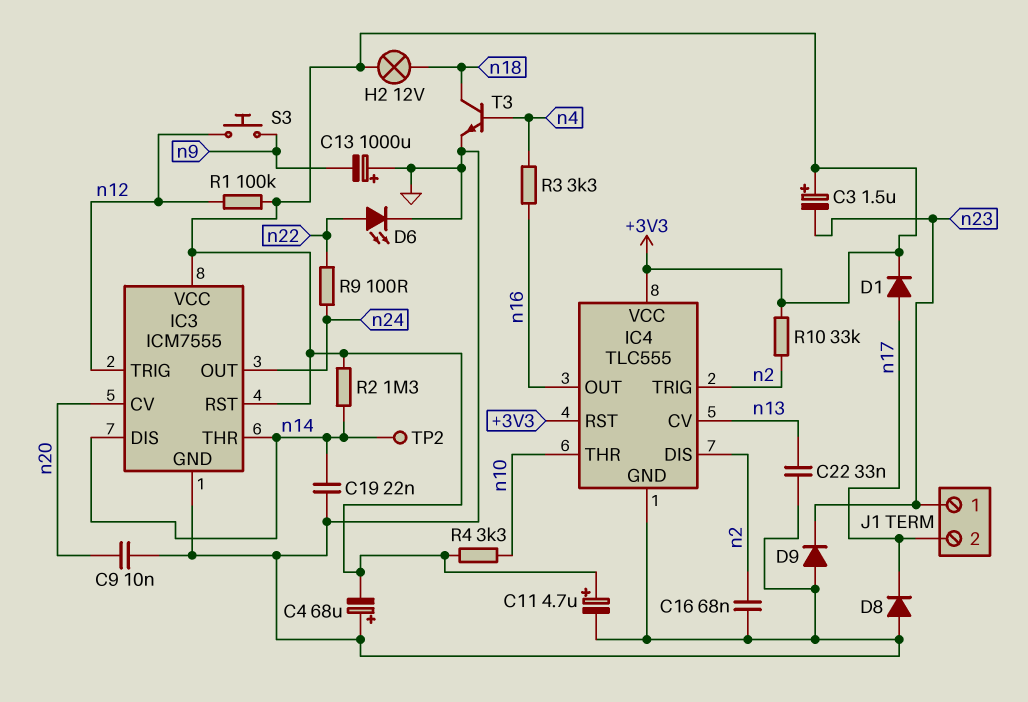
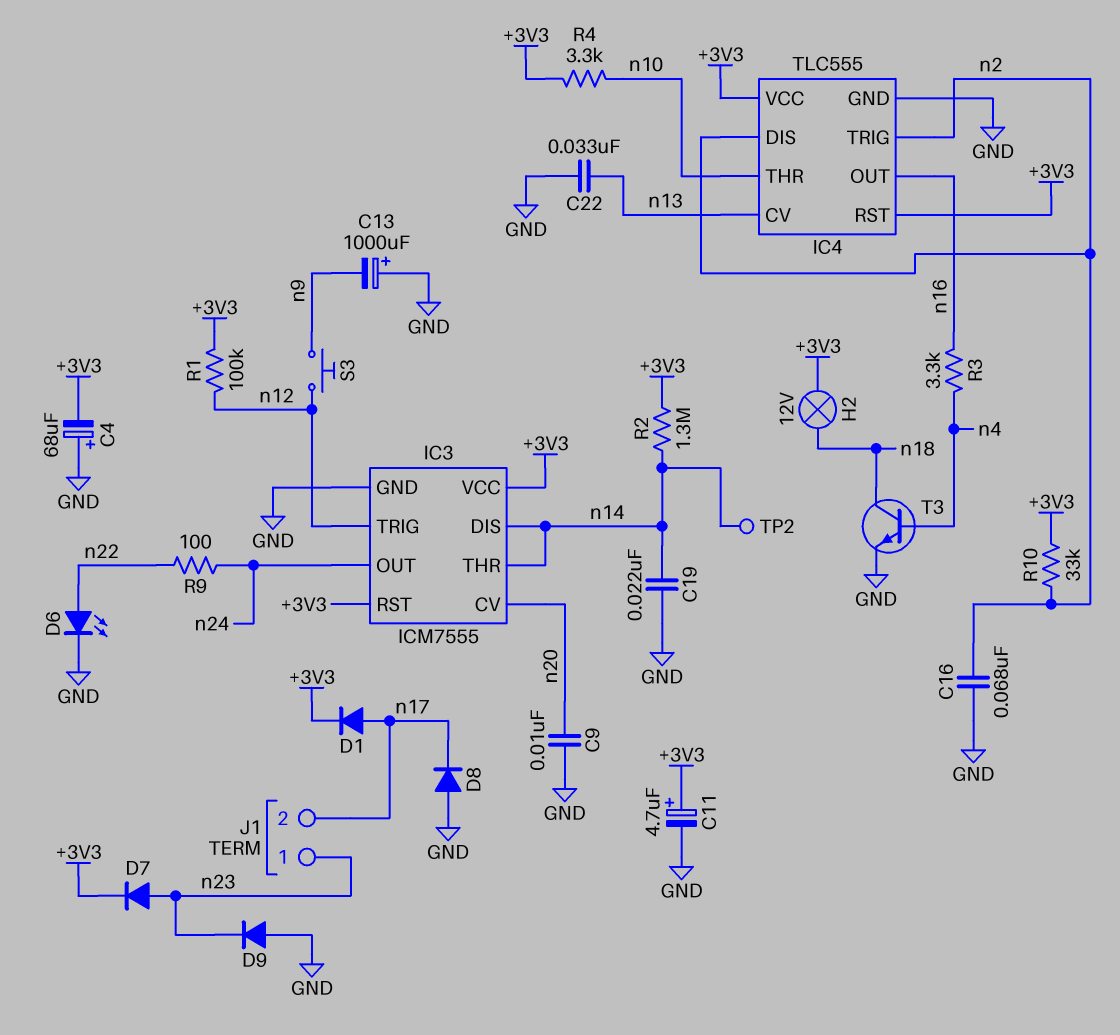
C3: 1.5uF (plus +3V3, minus n23) -> none
D7: none -> diode (A n23, K +3V3)

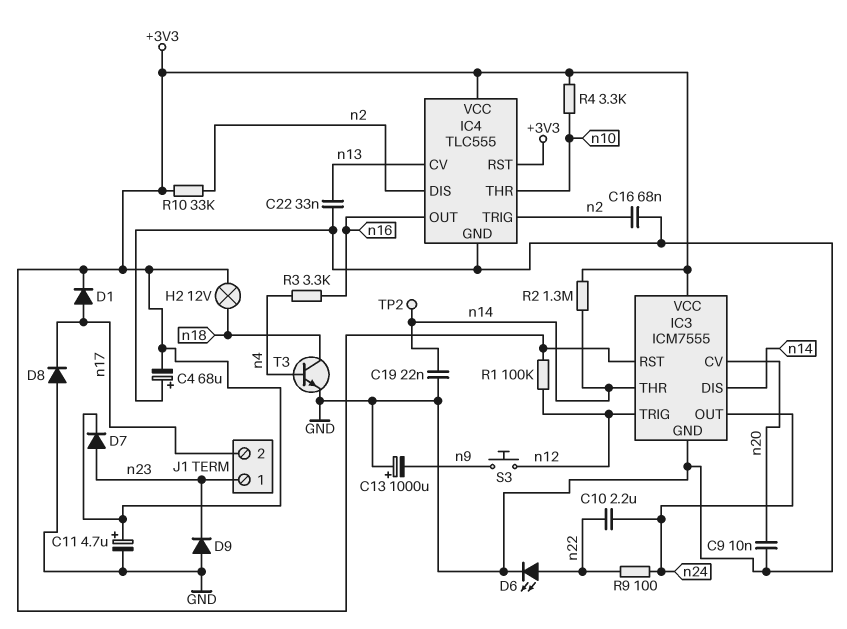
C10: none -> 2.2uF (n22, n24)

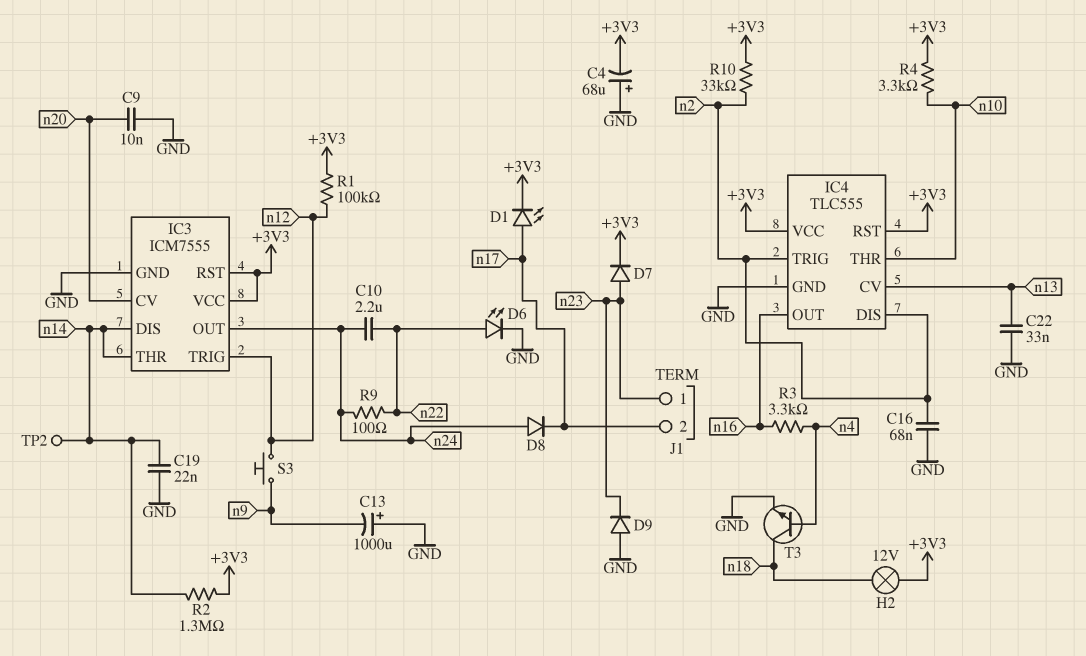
C11: 4.7uF (plus +3V3, minus GND) -> none
D1: diode (A n17, K +3V3) -> LED (A n17, K +3V3)
D8: diode (A GND, K n17) -> diode (A n24, K n17)

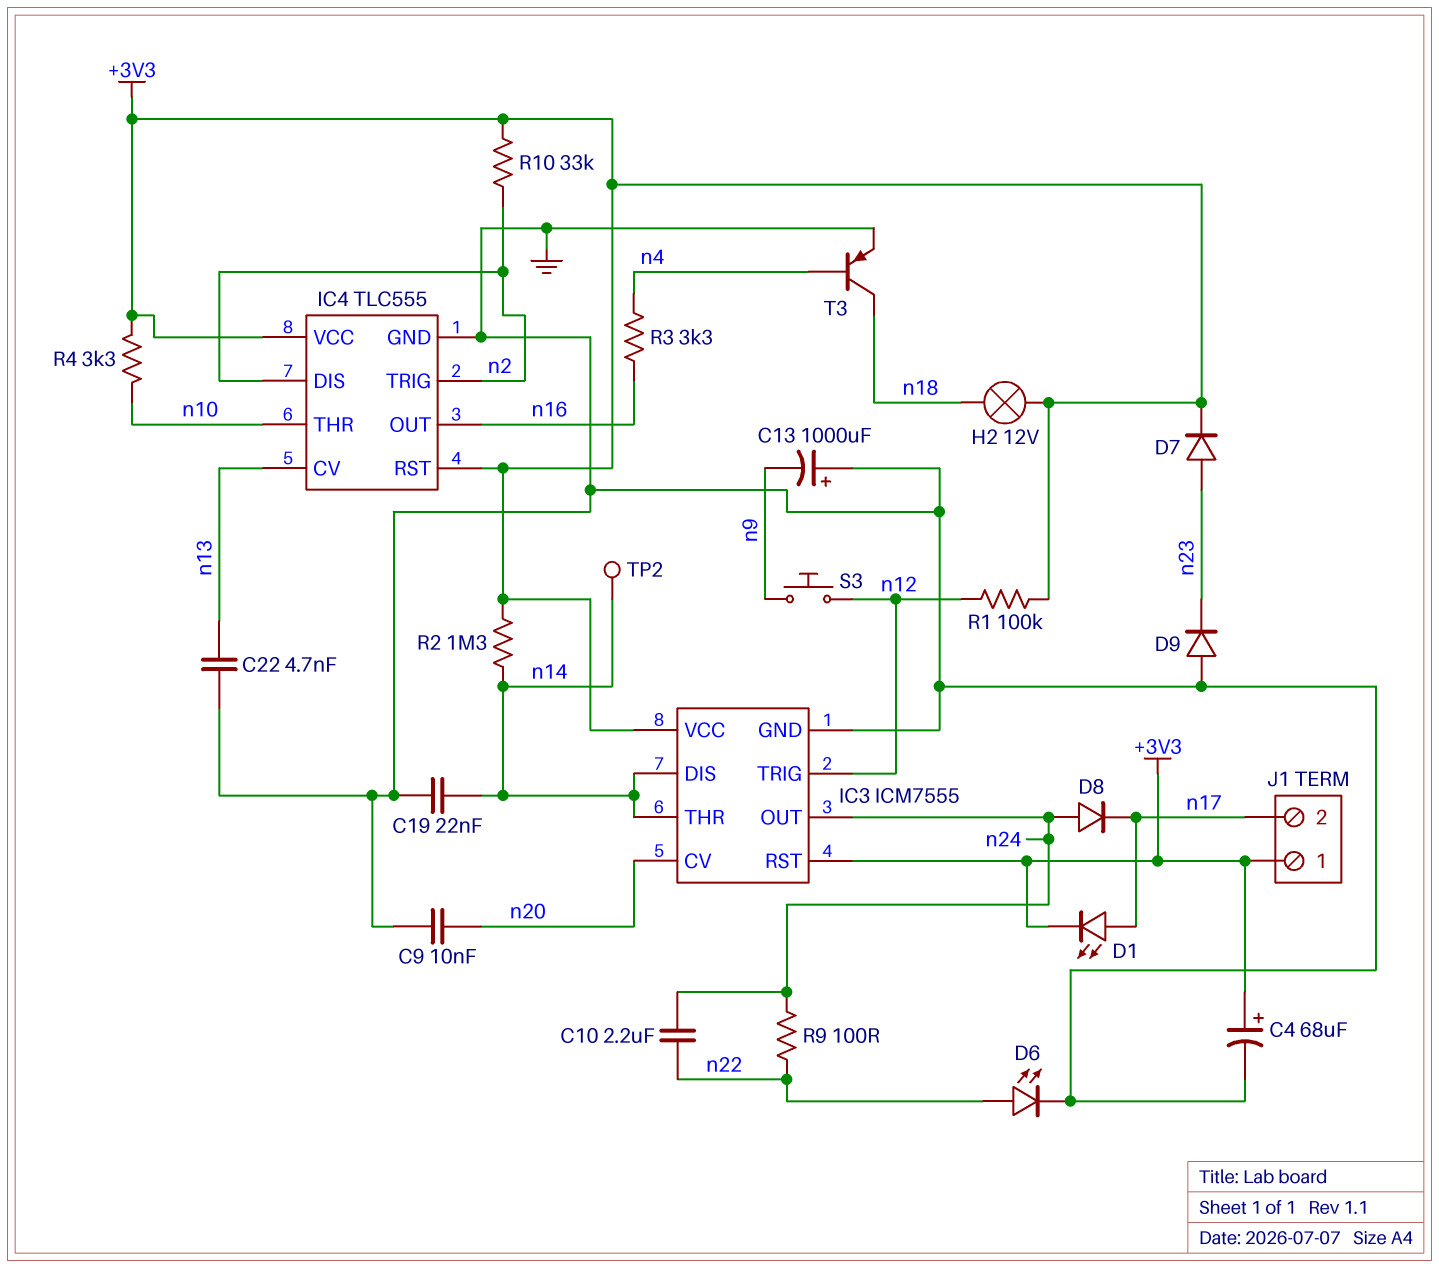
C4: 68uF (plus GND, minus +3V3) -> 68uF (plus +3V3, minus GND)
C16: 68nF (GND, n2) -> none
C22: 33nF (GND, n13) -> 4.7nF (GND, n13)
J1 pin 1: n23 -> +3V3
T3: NPN (B n4, C n18, E GND) -> PNP (B n4, C n18, E GND)

